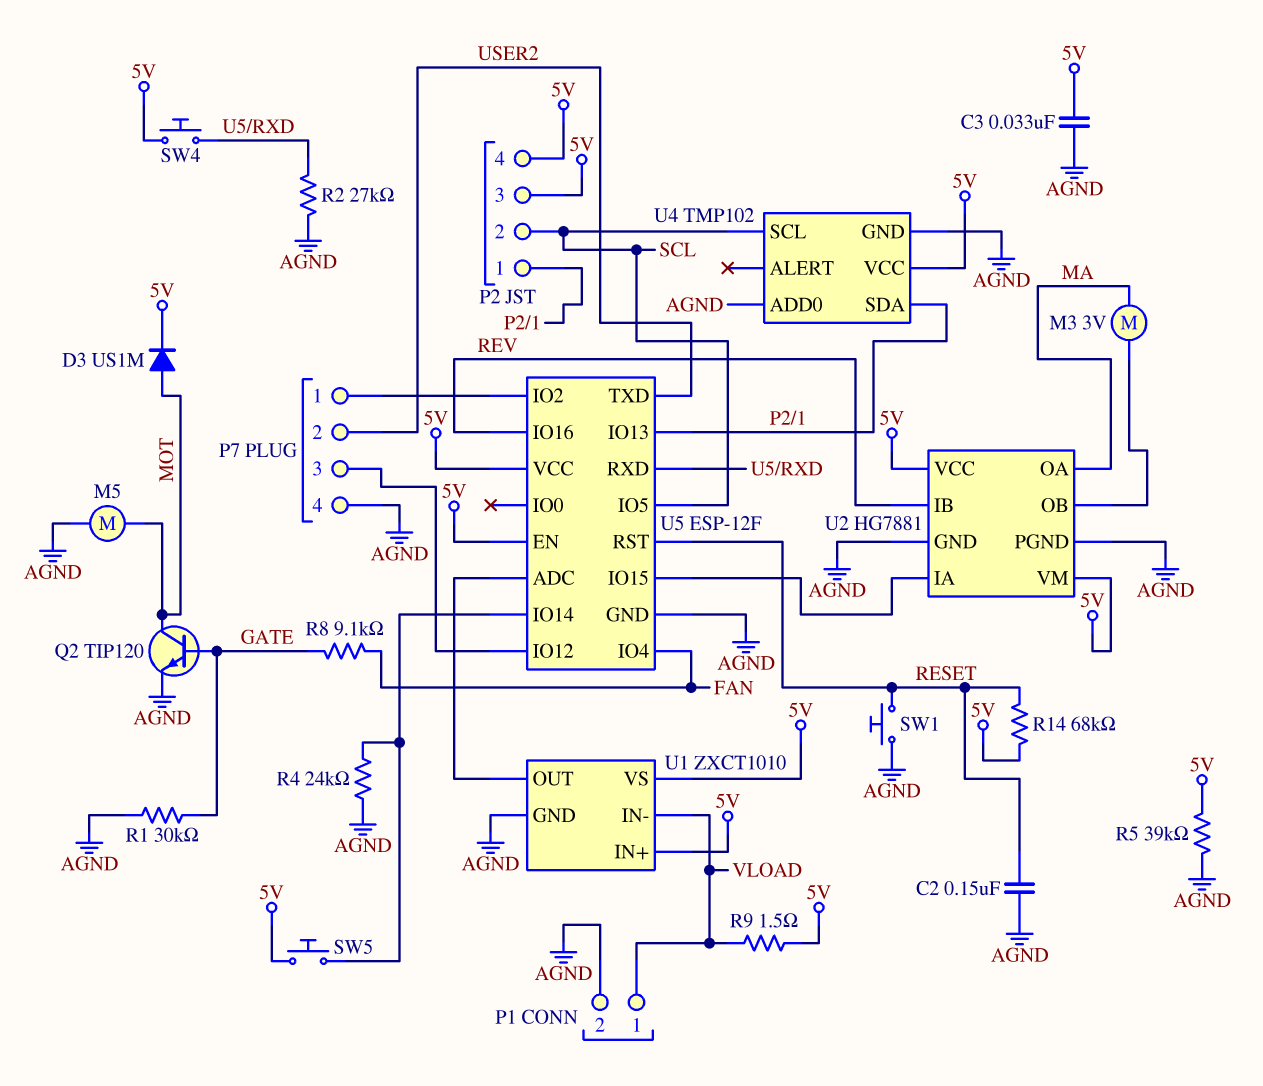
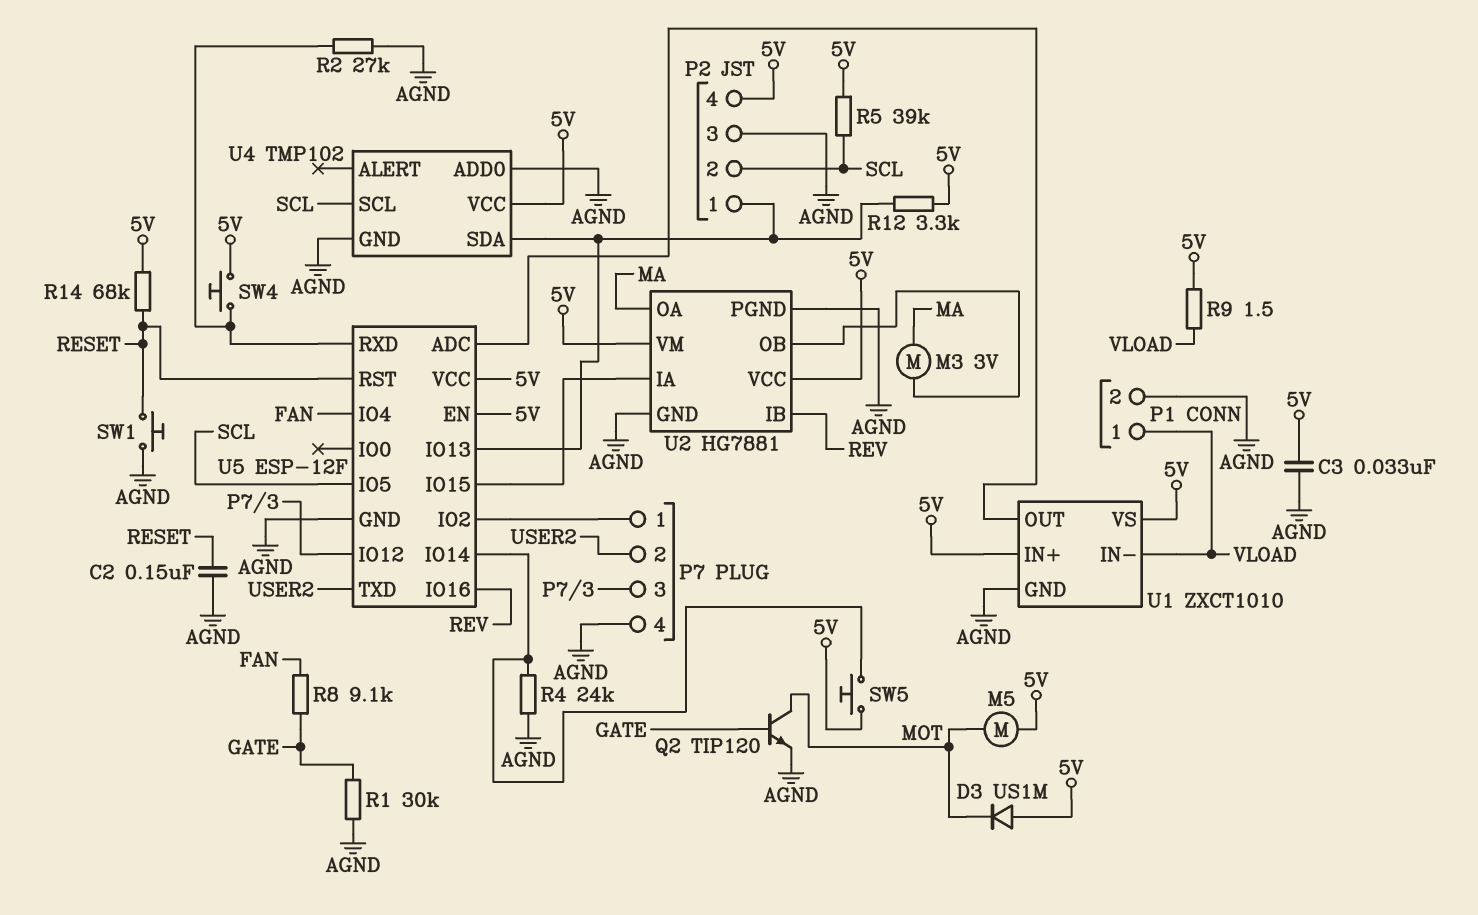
D3: diode US1M (A MOT, K 5V) -> diode US1M (A 5V, K MOT)
M5: motor (AGND, MOT) -> motor (5V, MOT)
P2 pin 3: 5V -> AGND
R5: 39k (5V, AGND) -> 39k (5V, SCL)
R12: none -> 3.3k (5V, P2/1)

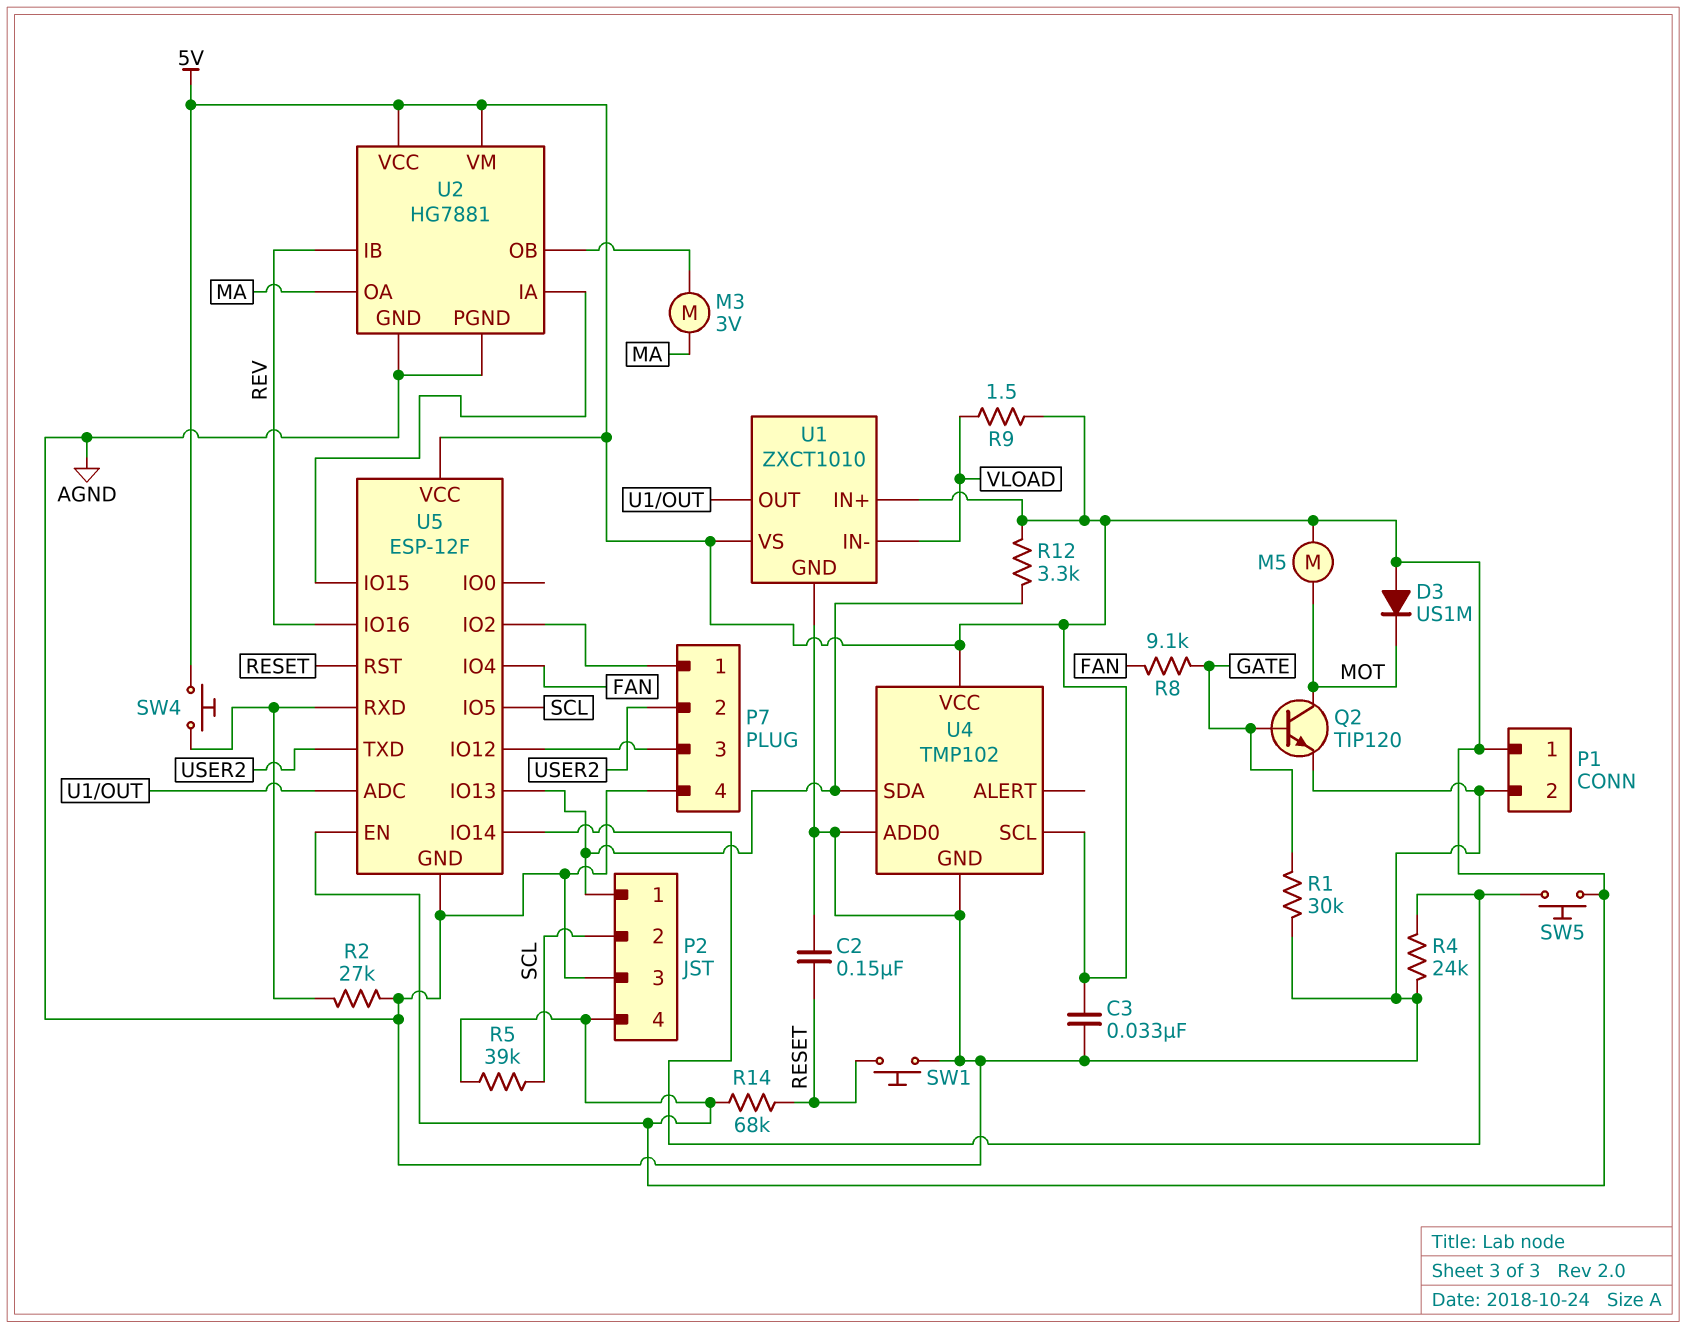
P1 pin 1: VLOAD -> 5V
U4 pin SCL: SCL -> 5V

